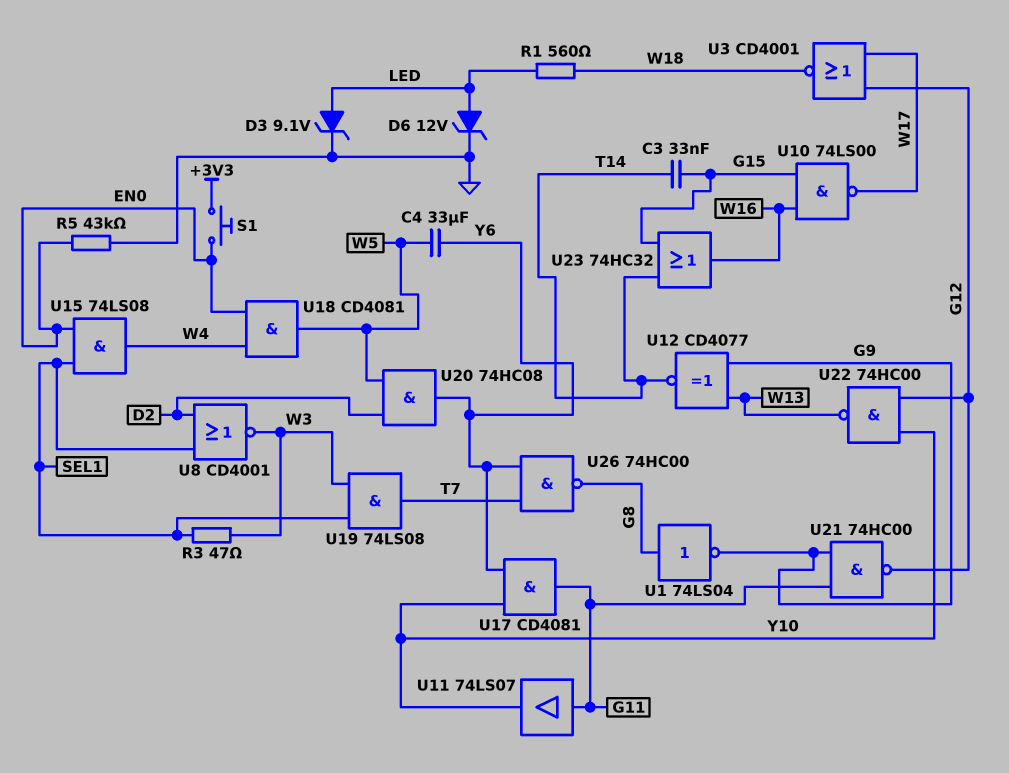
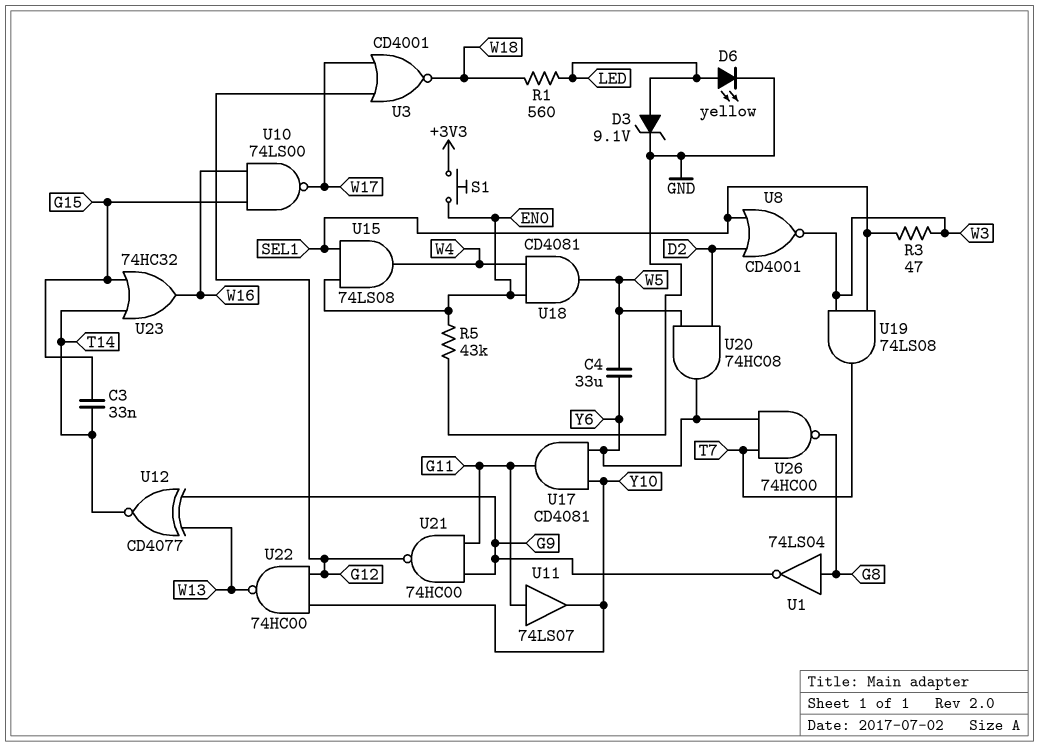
D6: zener 12V (A LED, K GND) -> LED yellow (A LED, K GND)

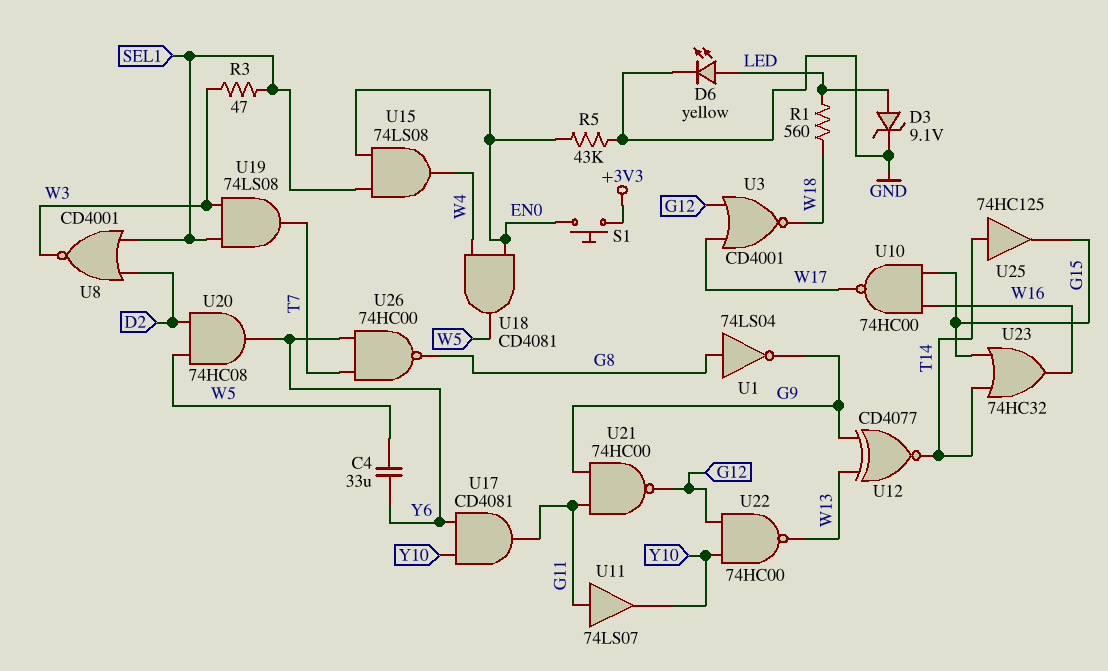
C3: 33nF (G15, T14) -> none
U10: NAND 74LS00 (in G15, in W16, out W17) -> NAND 74HC00 (in G15, in W16, out W17)
U25: none -> buffer 74HC125 (in T14, out G15)

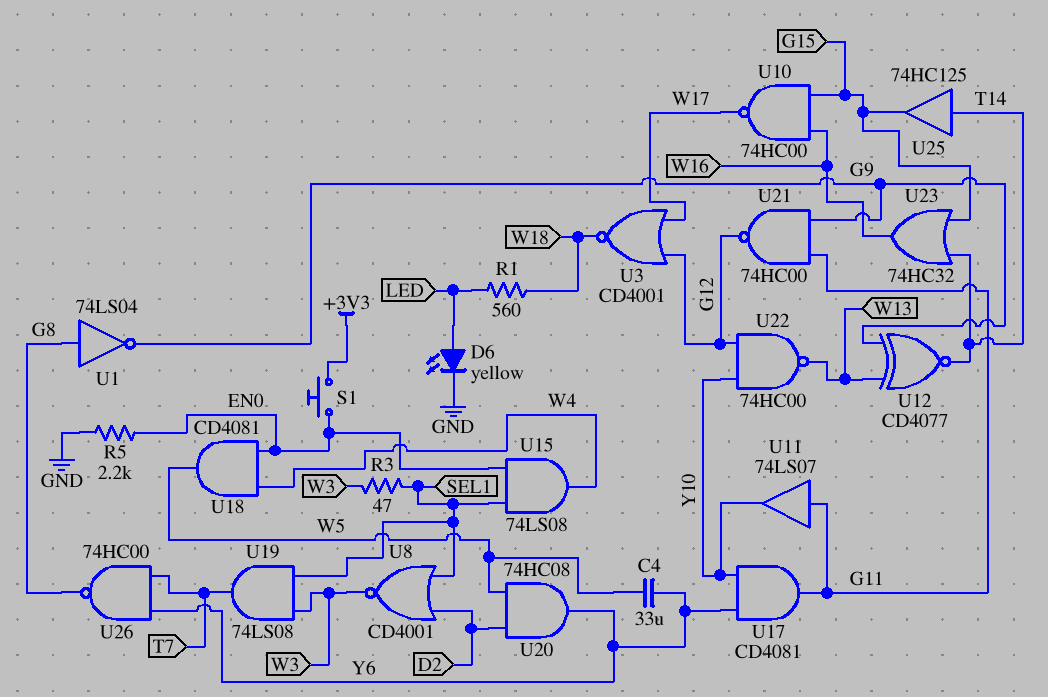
D3: zener 9.1V (A LED, K GND) -> none
R5: 43k (EN0, GND) -> 2.2k (EN0, GND)

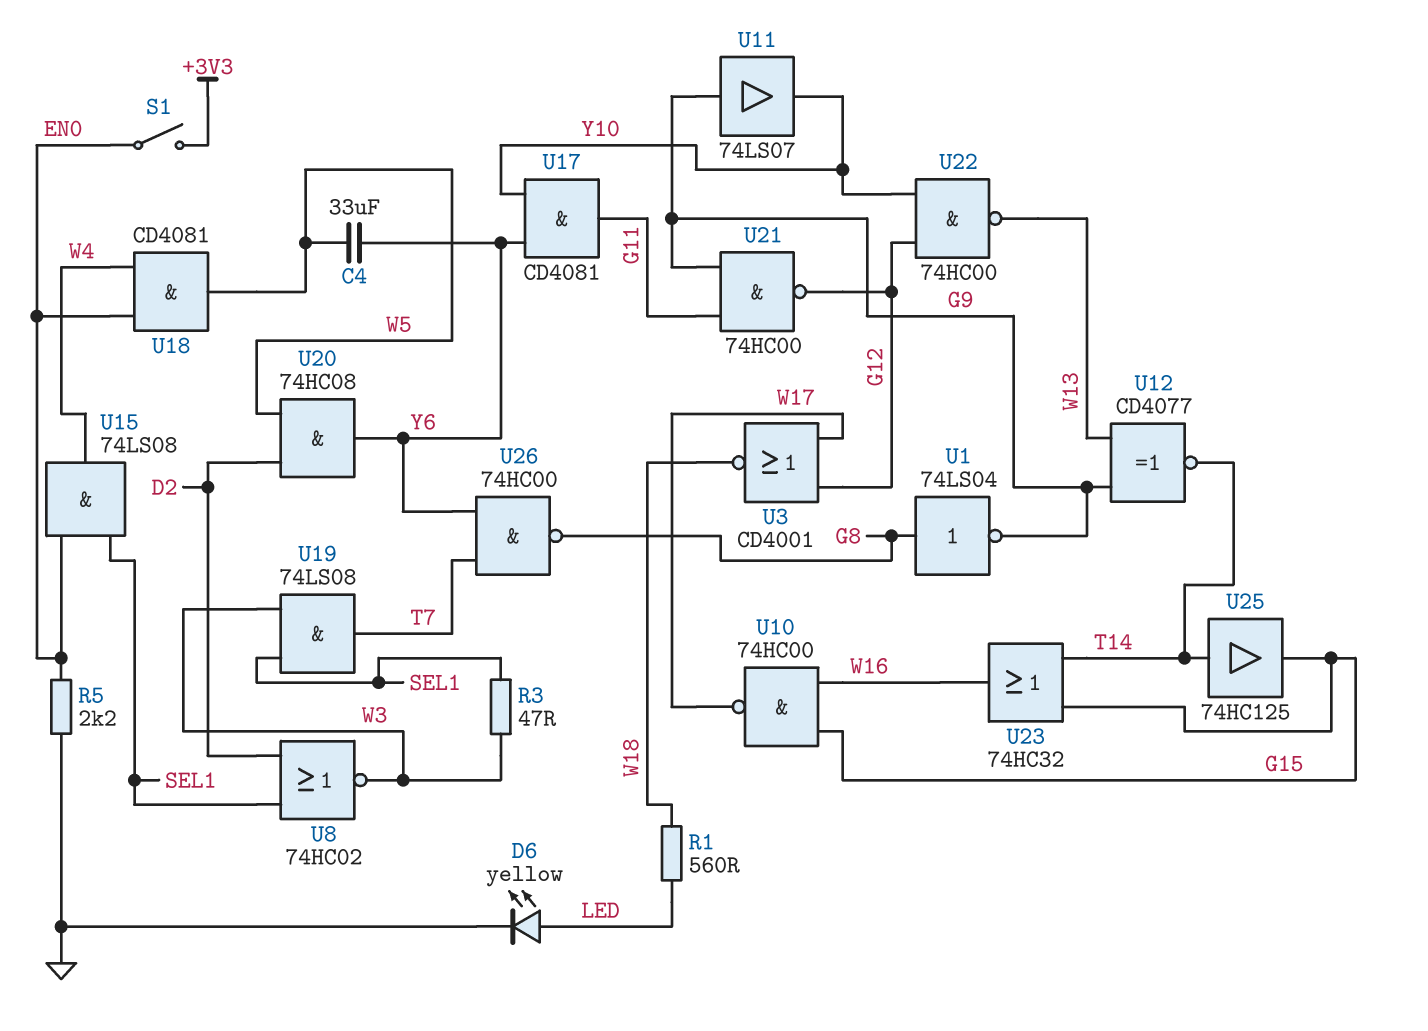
S1: button (+3V3, EN0) -> switch (+3V3, EN0)
U8: NOR CD4001 (in D2, in SEL1, out W3) -> NOR 74HC02 (in D2, in SEL1, out W3)
U11: buffer 74LS07 (in G11, out Y10) -> buffer 74LS07 (in G9, out Y10)

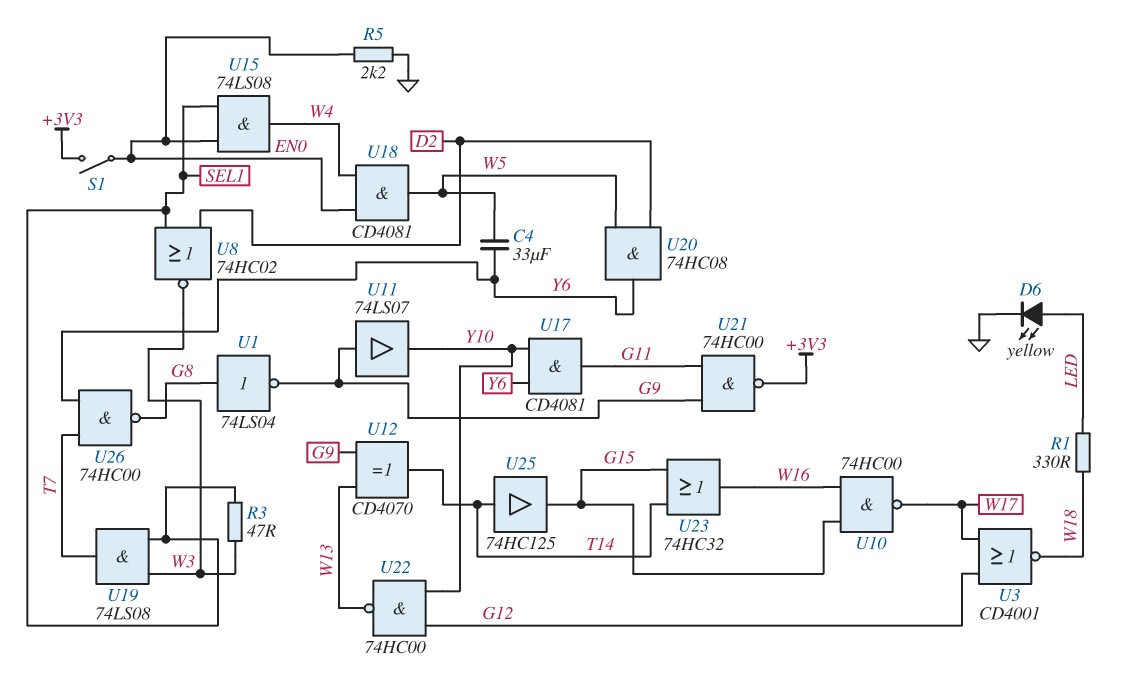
R1: 560 (LED, W18) -> 330 (LED, W18)
U12: XNOR CD4077 (in G9, in W13, out T14) -> XOR CD4070 (in G9, in W13, out T14)
U21: NAND 74HC00 (in G9, in G11, out G12) -> NAND 74HC00 (in G9, in G11, out +3V3)

